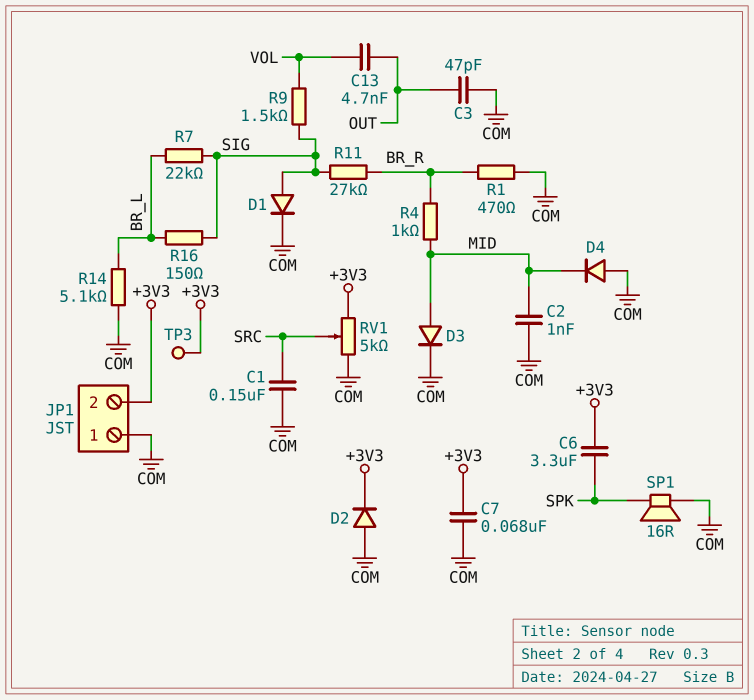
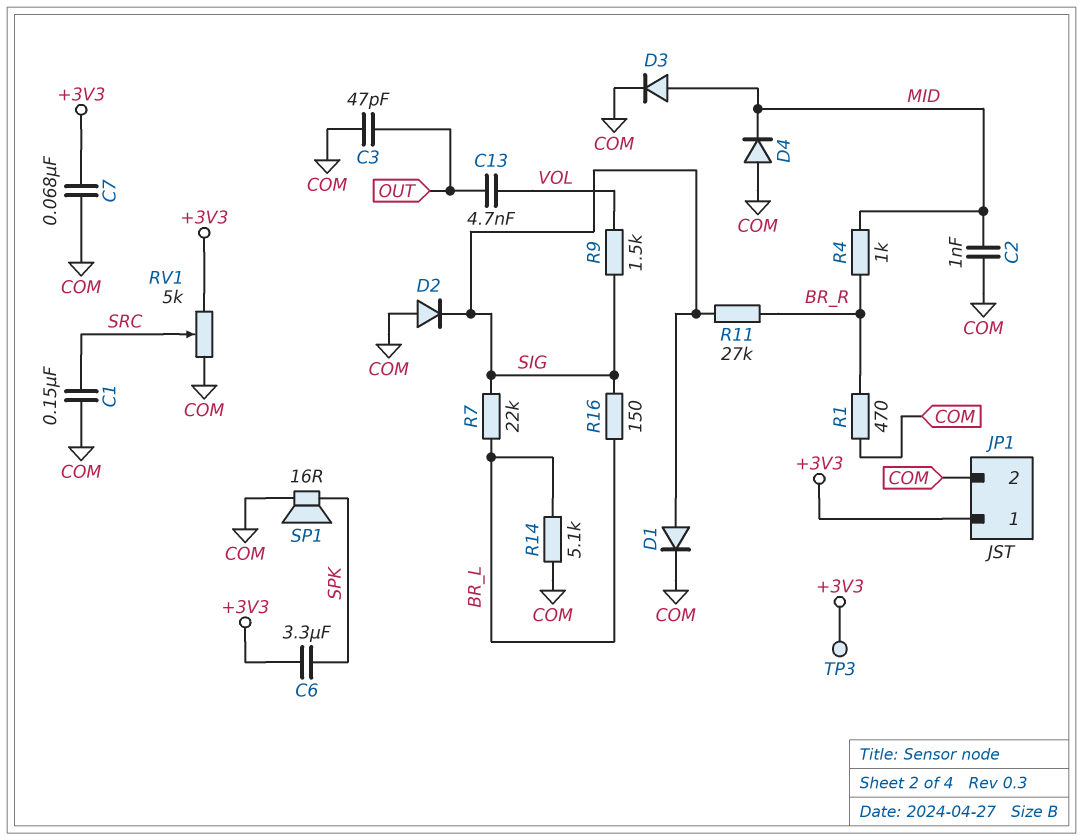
D2: diode (A COM, K +3V3) -> diode (A COM, K SIG)
JP1 pin 1: COM -> +3V3
JP1 pin 2: +3V3 -> COM

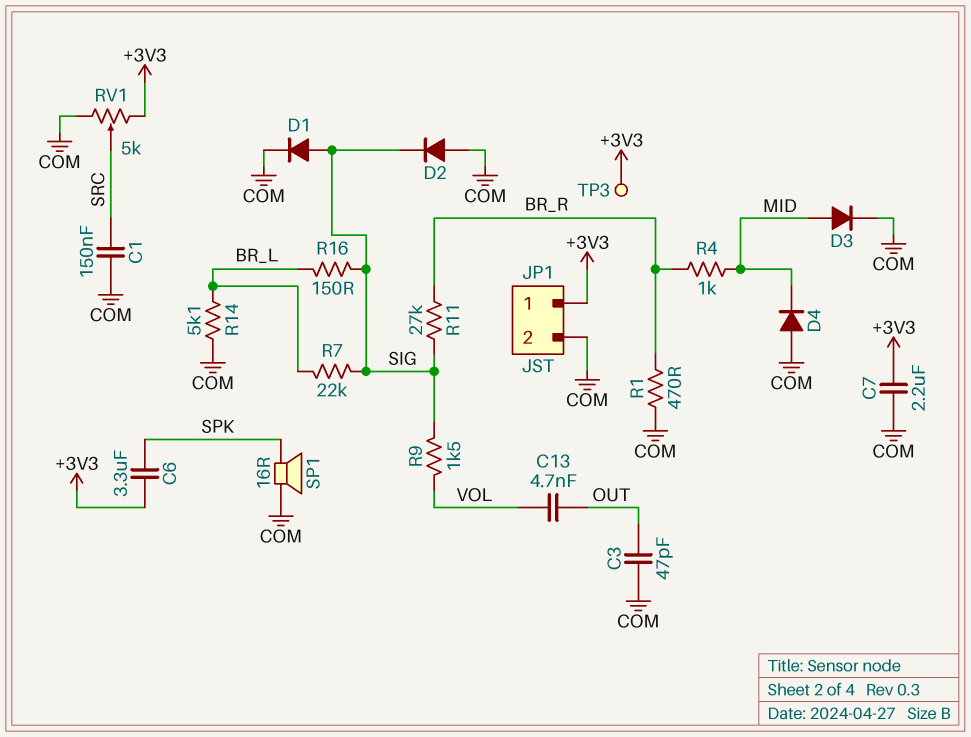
C2: 1nF (COM, MID) -> none
C7: 68nF (+3V3, COM) -> 2.2uF (+3V3, COM)

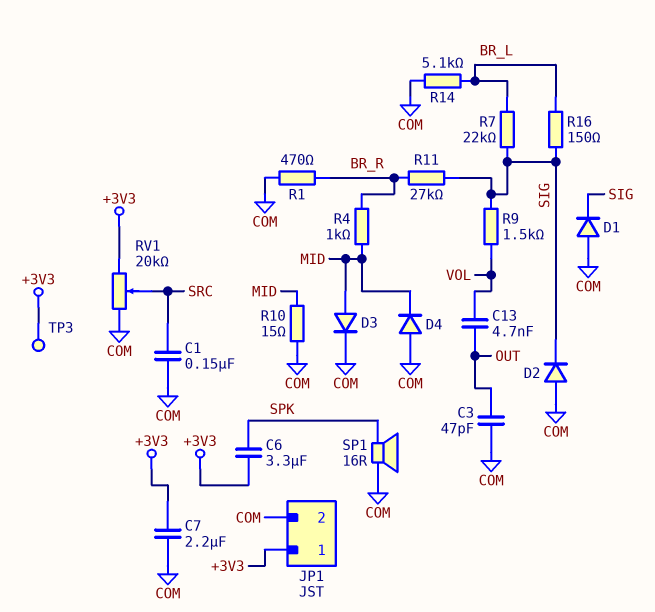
D1: diode (A SIG, K COM) -> diode (A COM, K SIG)
R10: none -> 15 (COM, MID)
RV1: 5k (+3V3, COM, wiper SRC) -> 20k (+3V3, COM, wiper SRC)

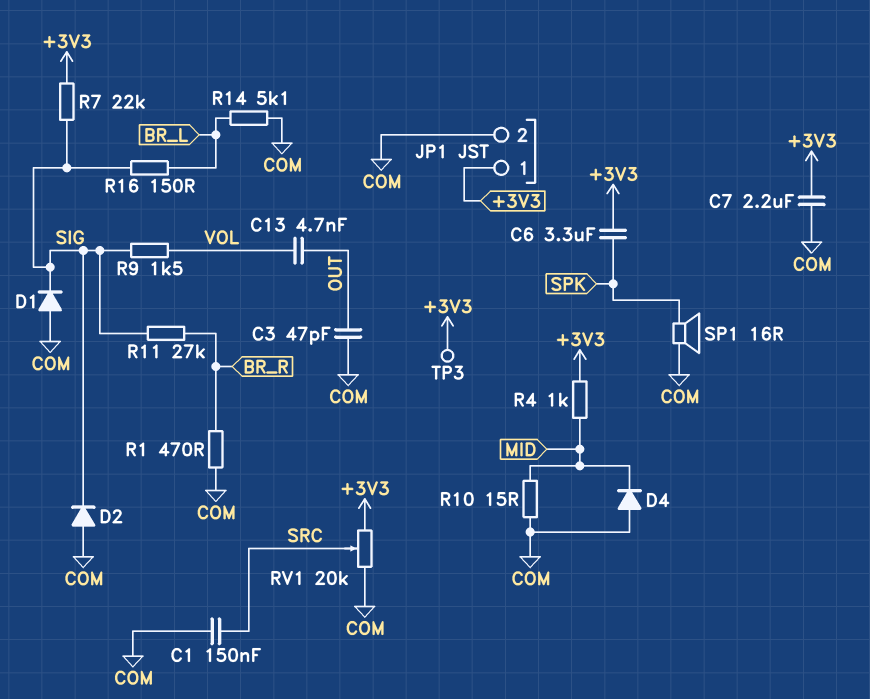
D3: diode (A MID, K COM) -> none
R4: 1k (BR_R, MID) -> 1k (+3V3, MID)
R7: 22k (BR_L, SIG) -> 22k (+3V3, SIG)

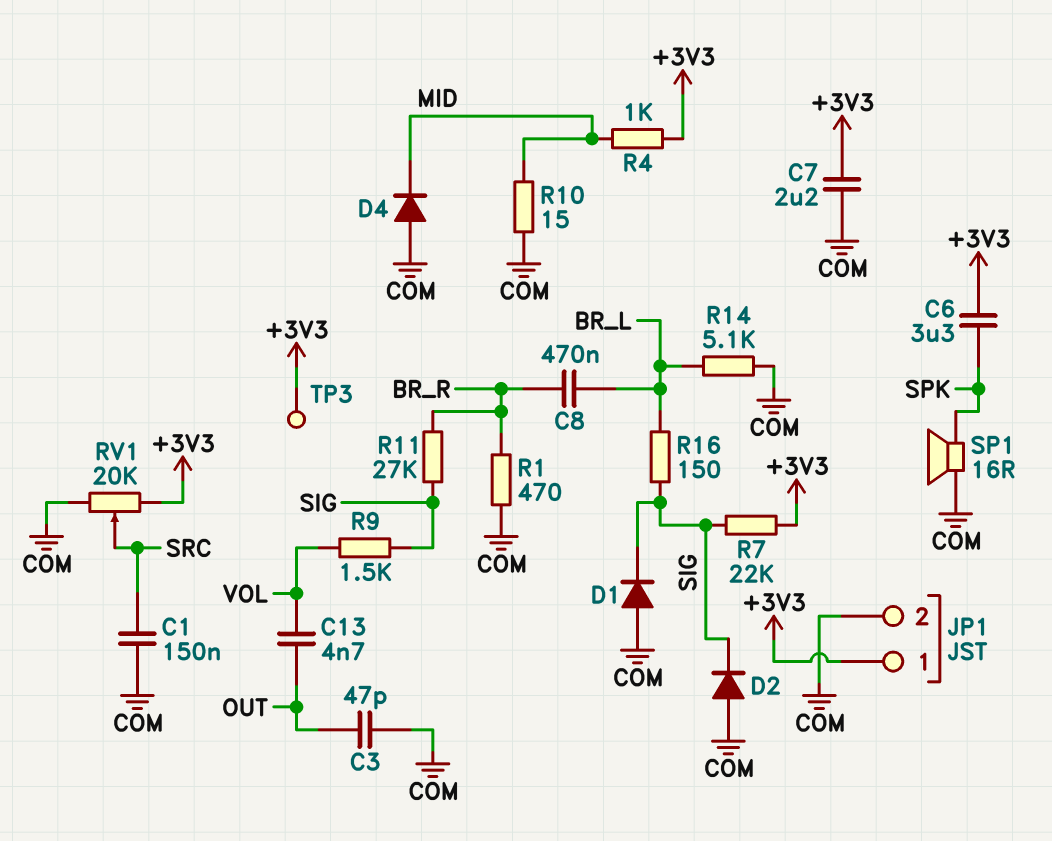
C8: none -> 470nF (BR_L, BR_R)

